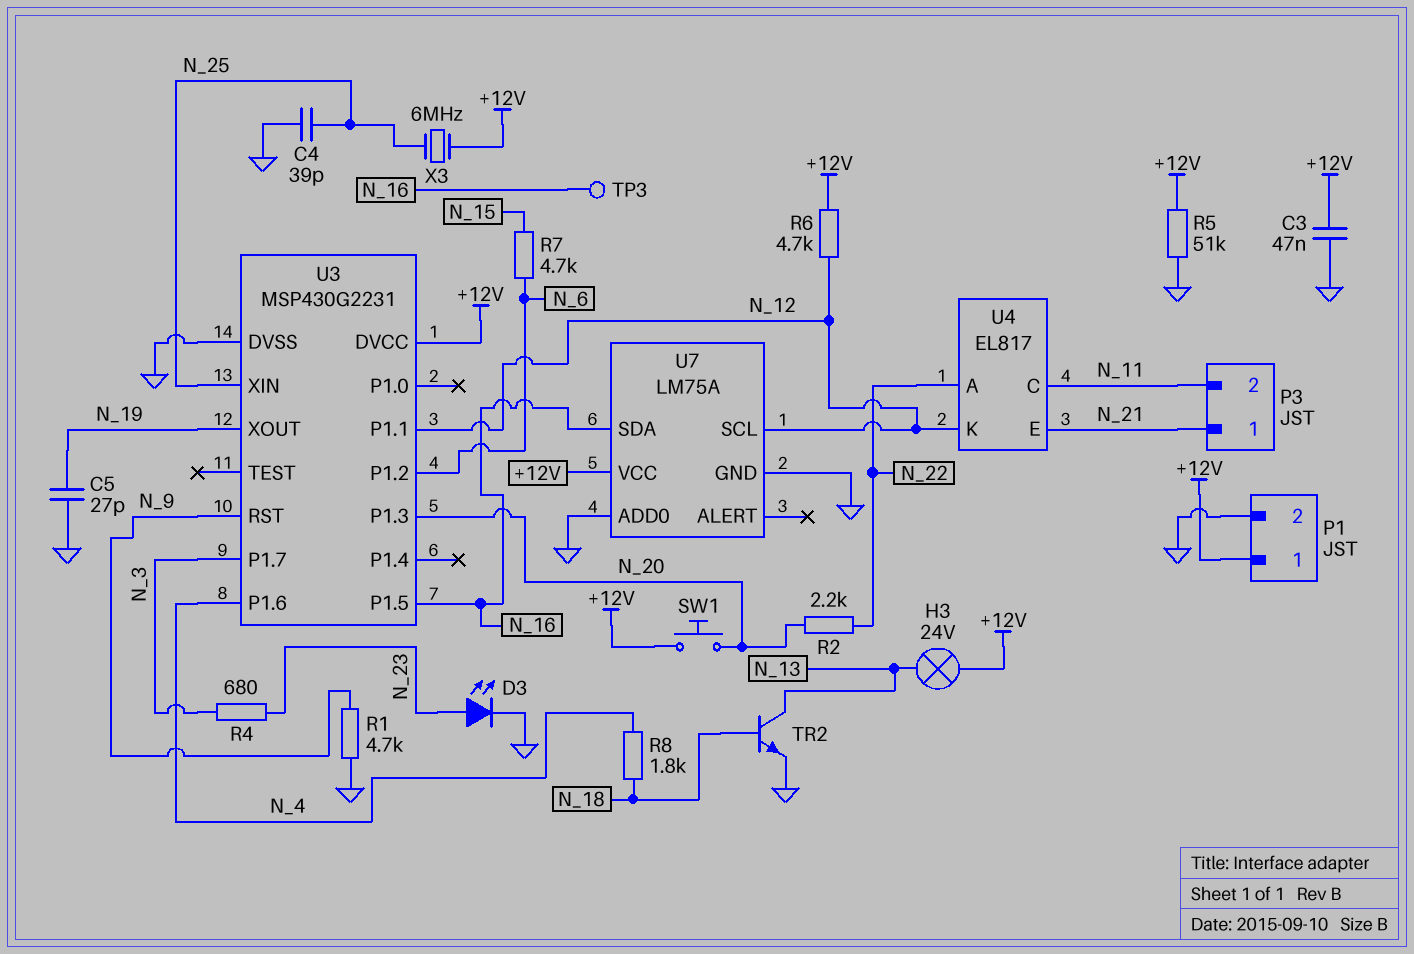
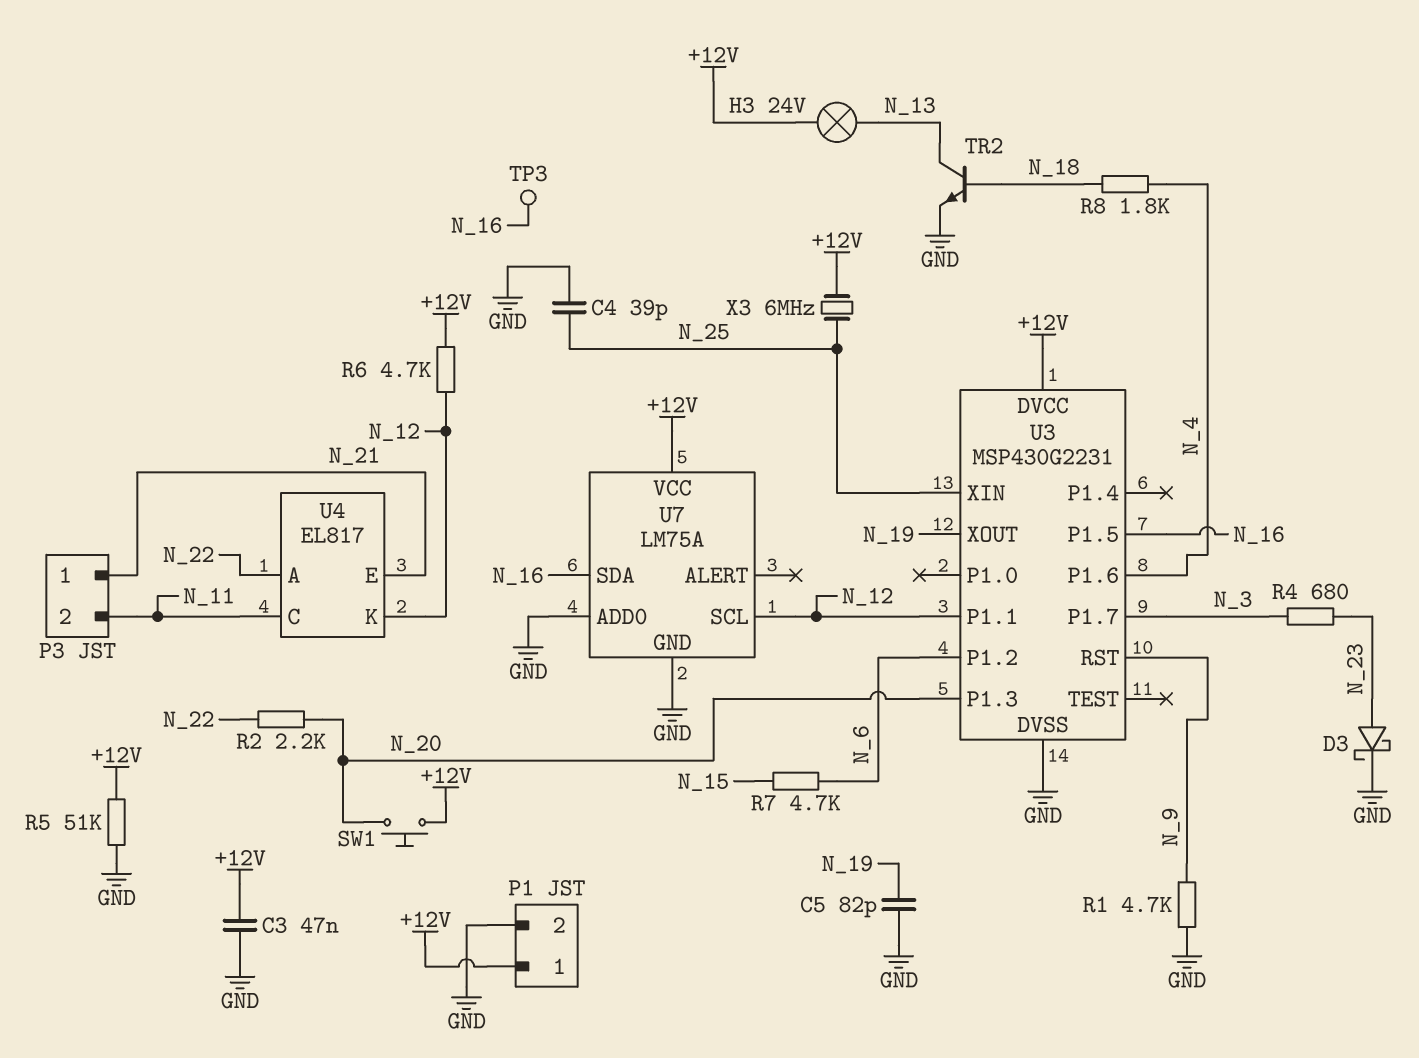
C5: 27pF (GND, N_19) -> 82pF (GND, N_19)
D3: LED (A N_23, K GND) -> schottky (A N_23, K GND)

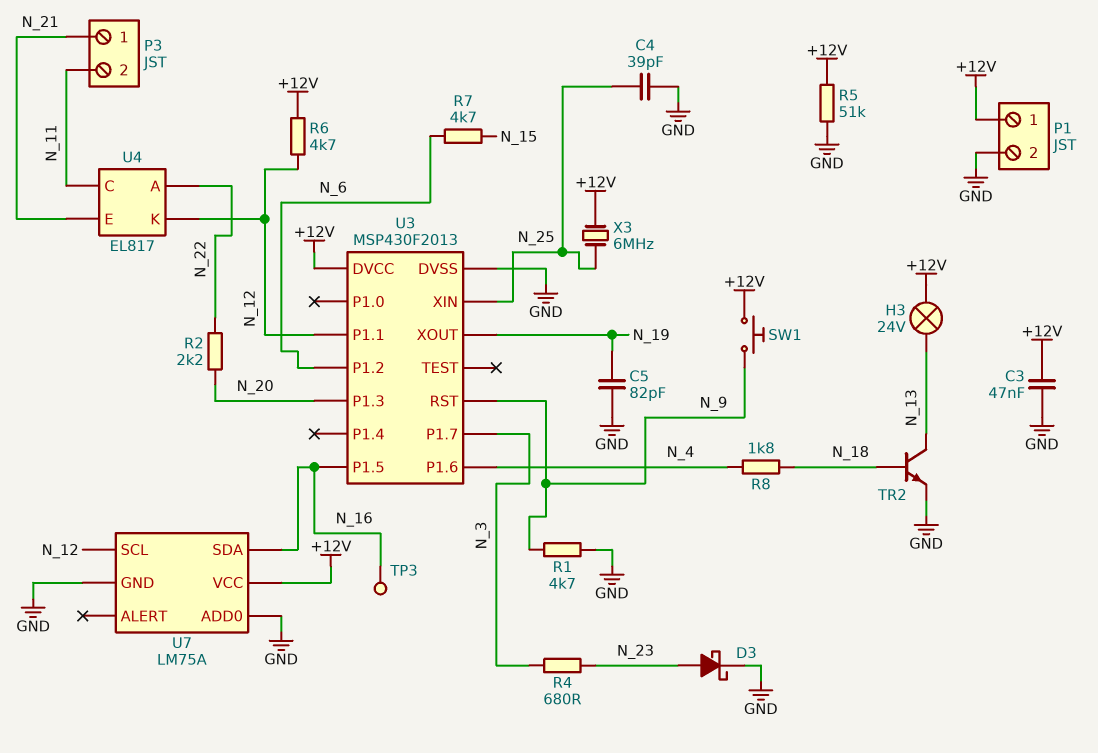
SW1: button (+12V, N_20) -> button (+12V, N_9)
U3: MSP430G2231 -> MSP430F2013

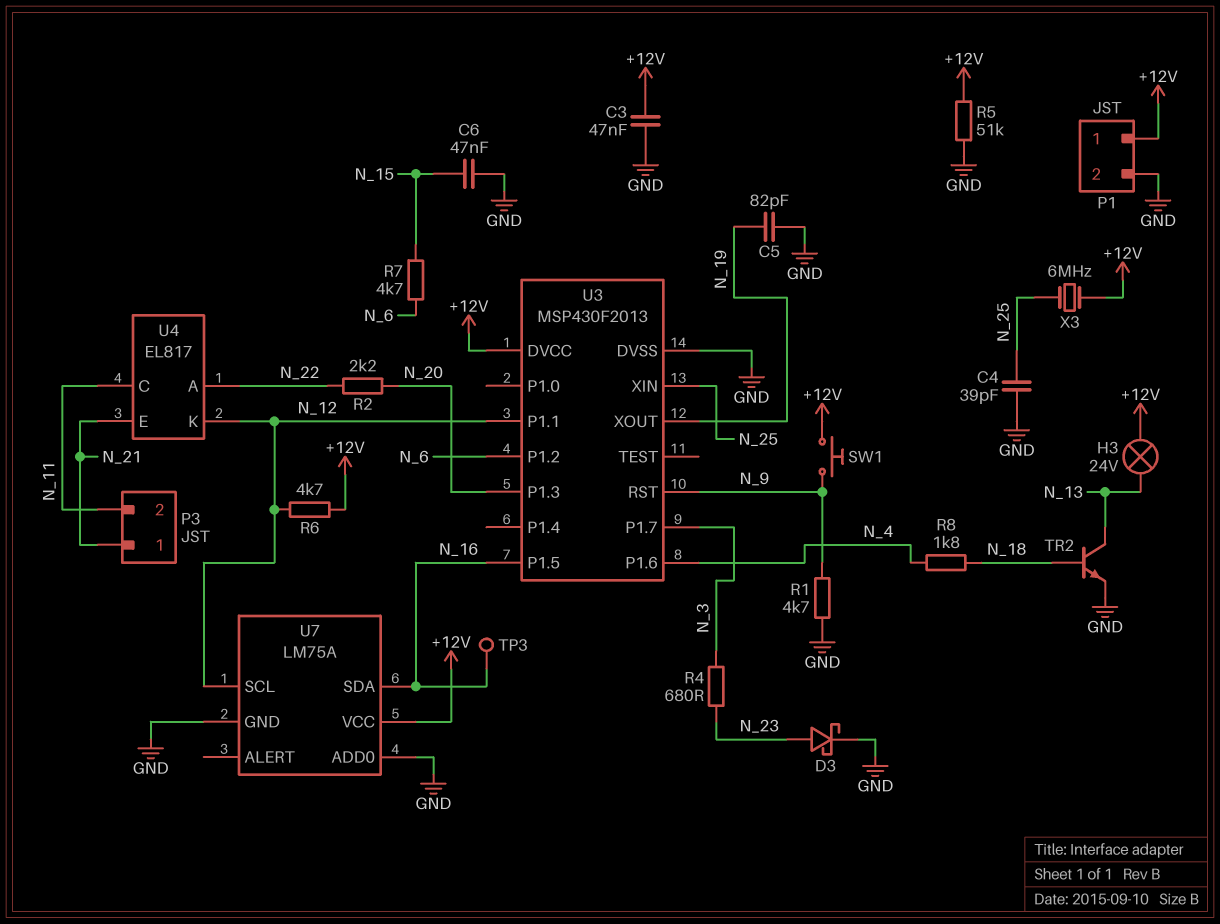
C6: none -> 47nF (GND, N_15)

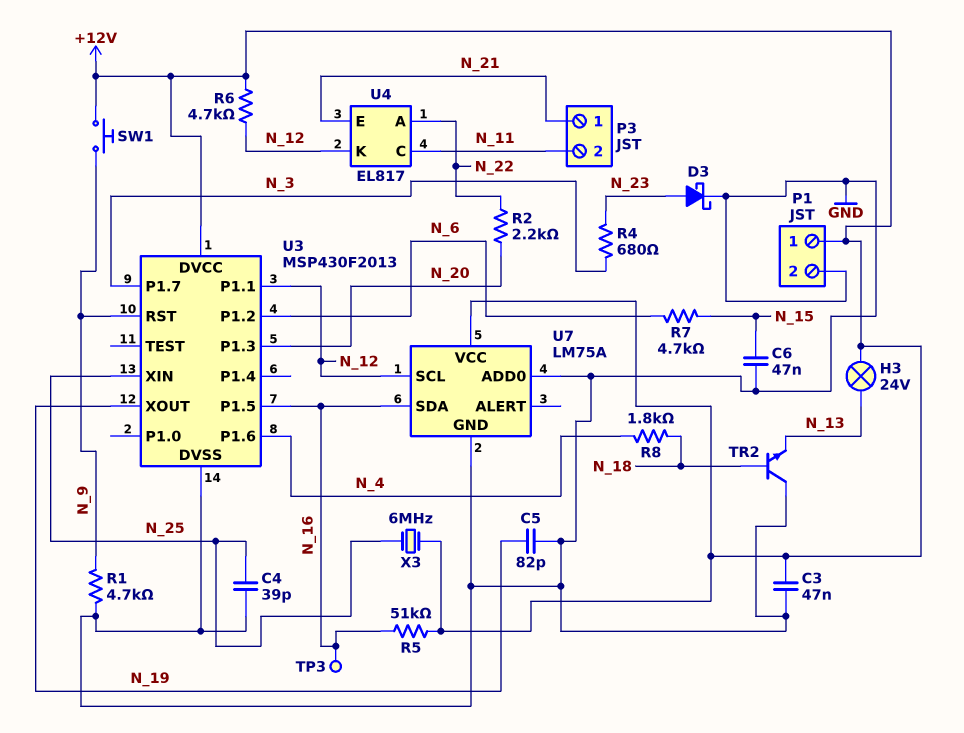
R5: 51k (+12V, GND) -> 51k (+12V, N_16)
TR2: NPN (B N_18, C N_13, E GND) -> NPN (B N_18, C GND, E N_13)

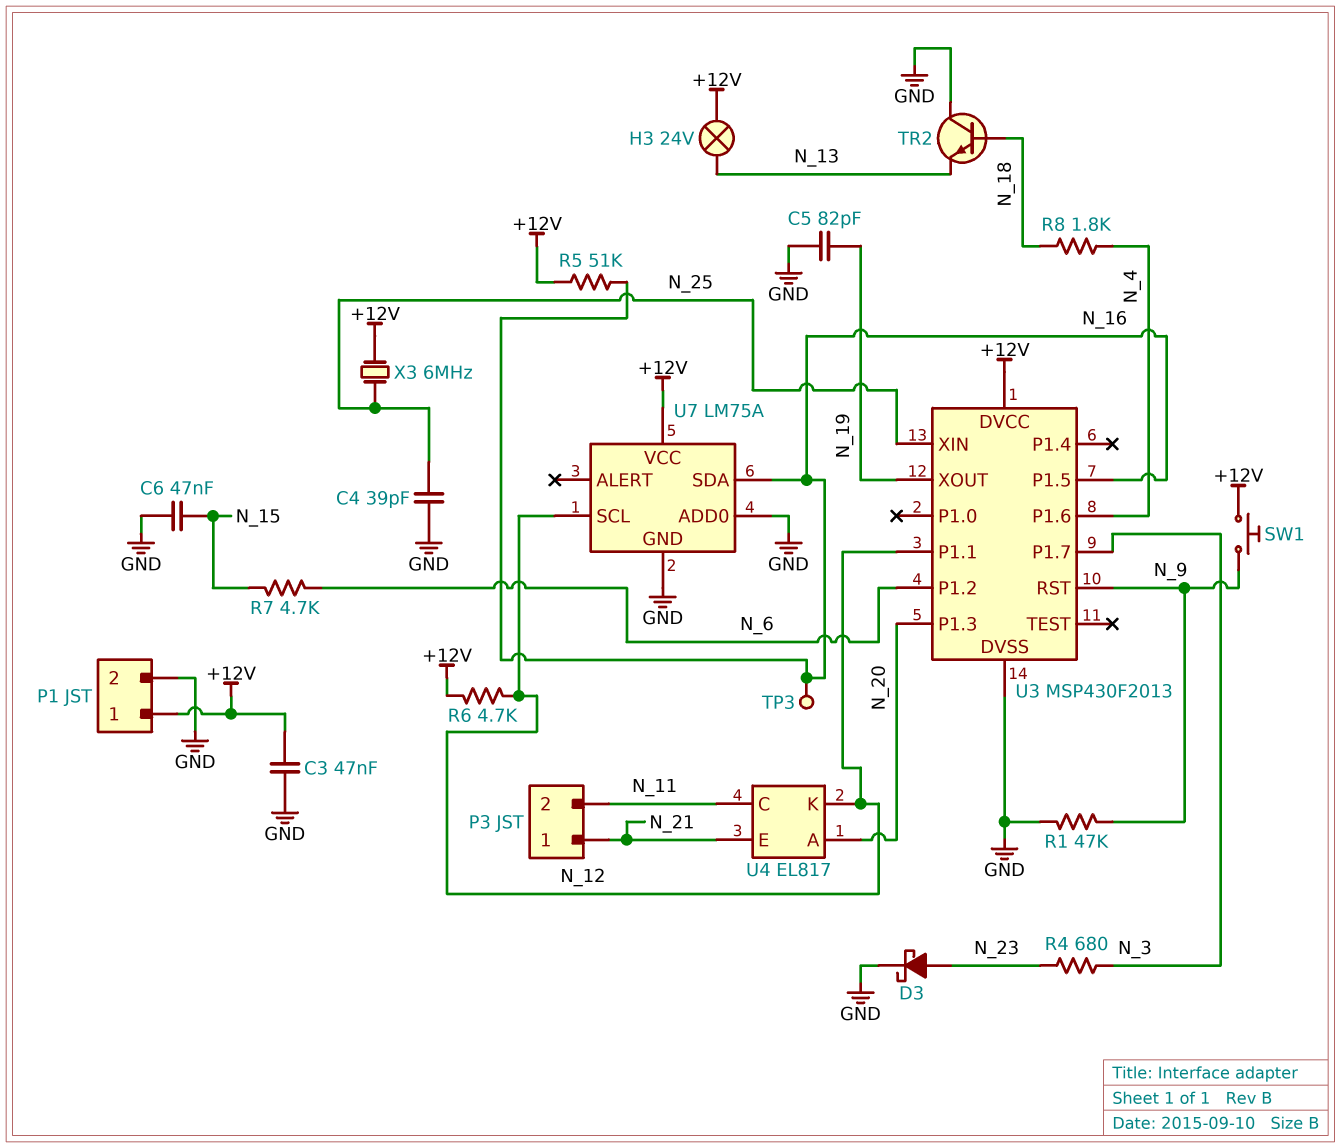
R1: 4.7k (GND, N_9) -> 47k (GND, N_9)
R2: 2.2k (N_20, N_22) -> none
U4 pin A: N_22 -> N_20

